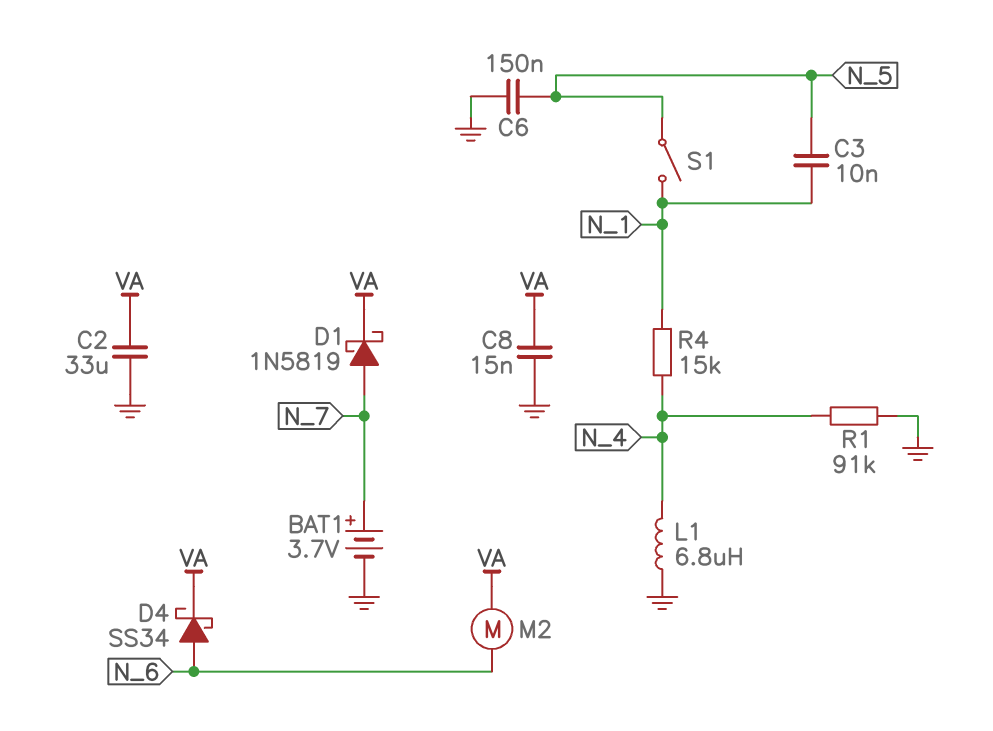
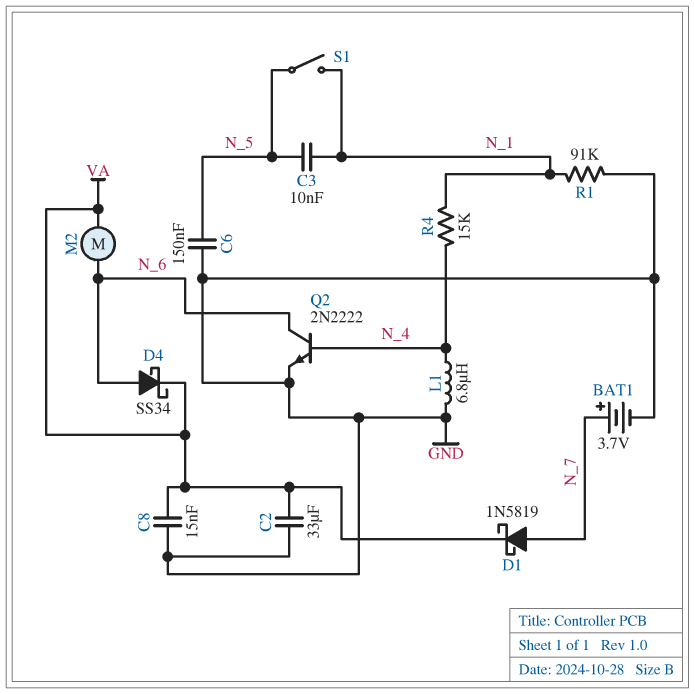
Q2: none -> NPN 2N2222 (B N_4, C N_6, E GND)
R1: 91k (GND, N_4) -> 91k (GND, N_1)

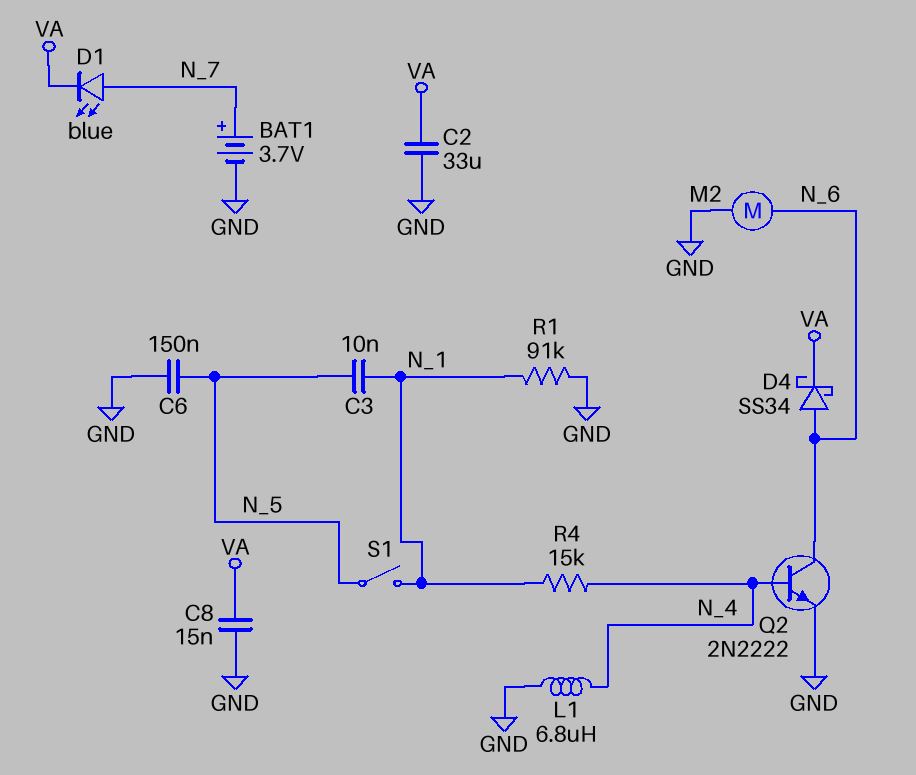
D1: schottky 1N5819 (A N_7, K VA) -> LED blue (A N_7, K VA)
M2: motor (N_6, VA) -> motor (GND, N_6)

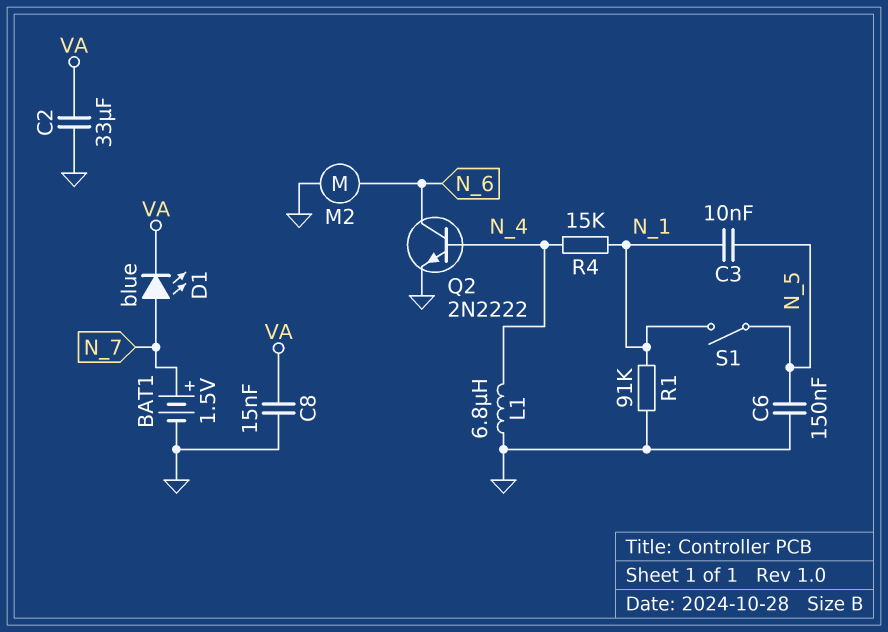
BAT1: 3.7V (plus N_7, minus GND) -> 1.5V (plus N_7, minus GND)
D4: schottky SS34 (A N_6, K VA) -> none

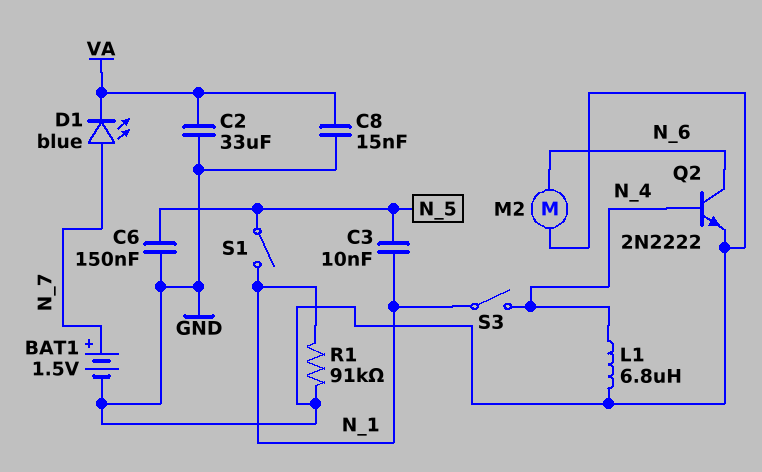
R4: 15k (N_1, N_4) -> none
S3: none -> switch (N_1, N_4)

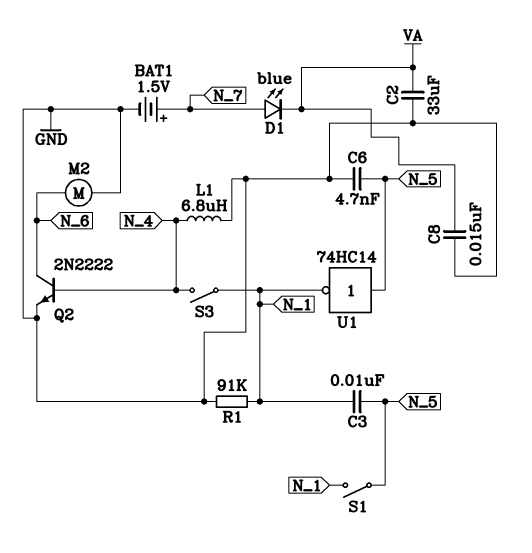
C6: 150nF (GND, N_5) -> 4.7nF (GND, N_5)
U1: none -> NOT 74HC14 (in N_5, out N_1)

